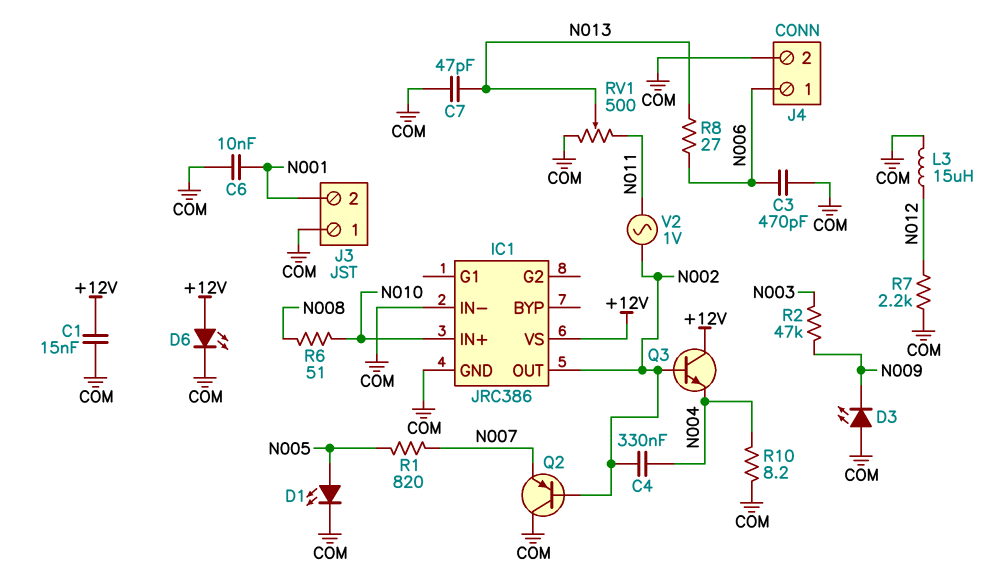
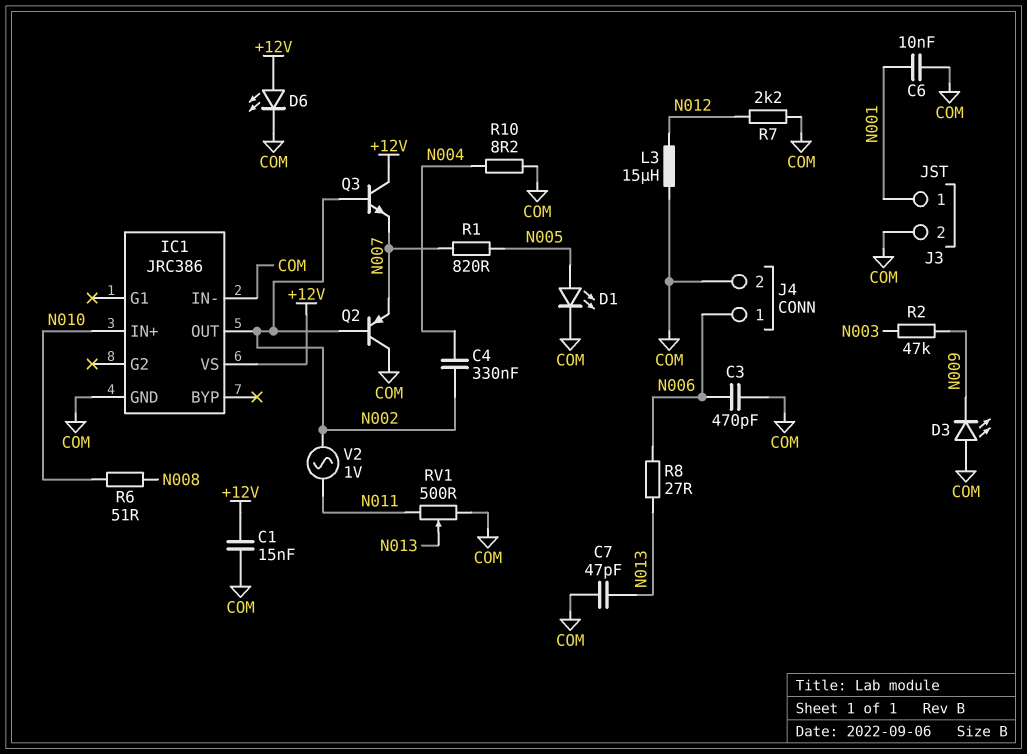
J3 pin 1: COM -> N001
J3 pin 2: N001 -> COM
Q3: NPN (B N002, C +12V, E N004) -> NPN (B N002, C +12V, E N007)

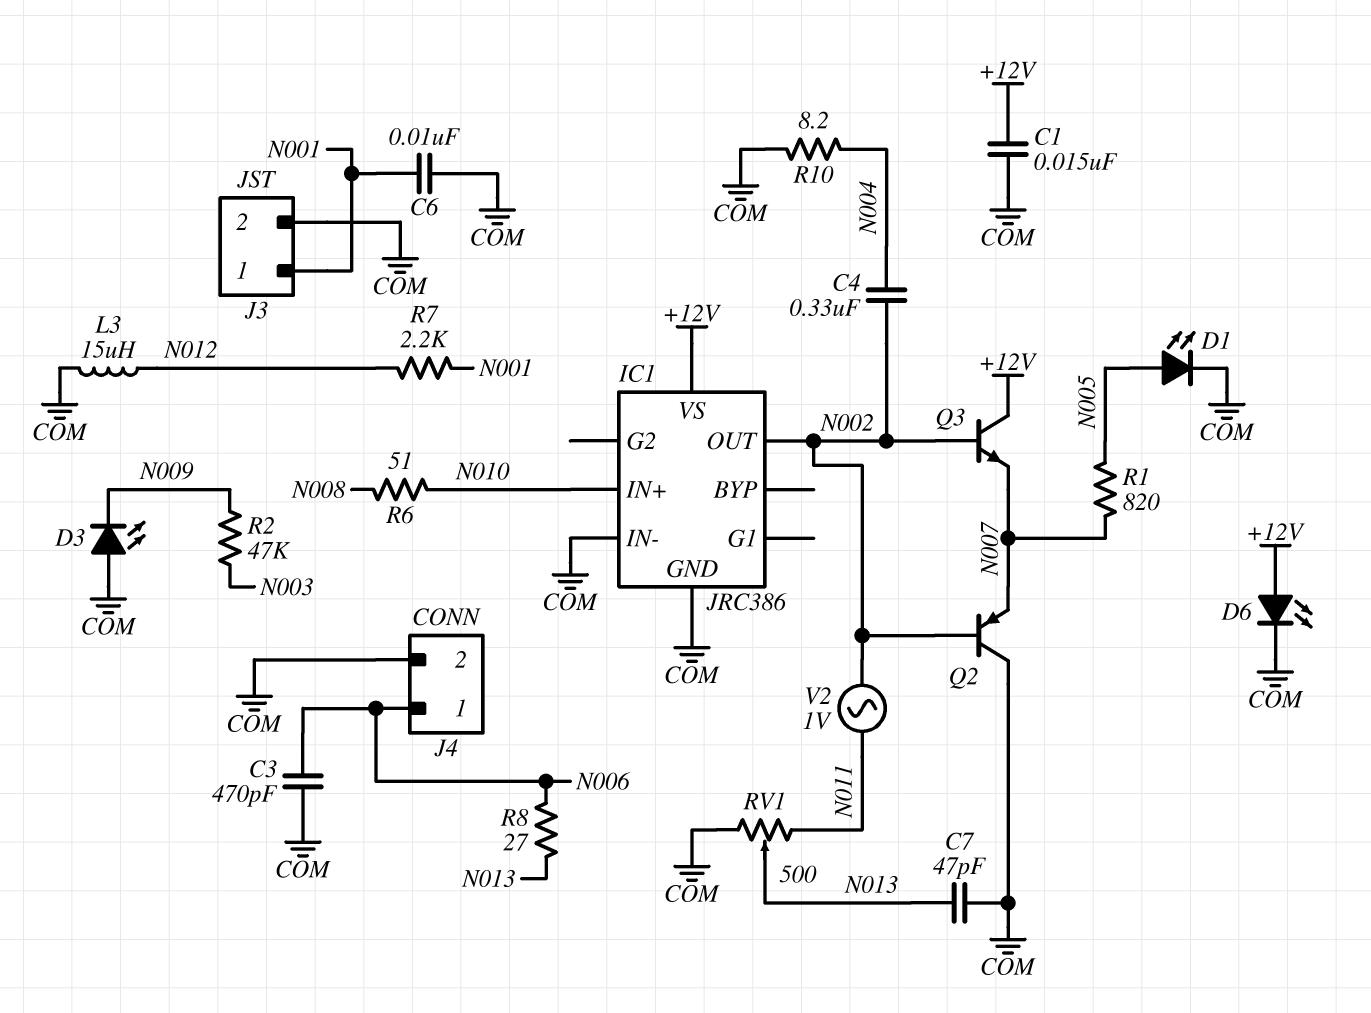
R7: 2.2k (COM, N012) -> 2.2k (N001, N012)

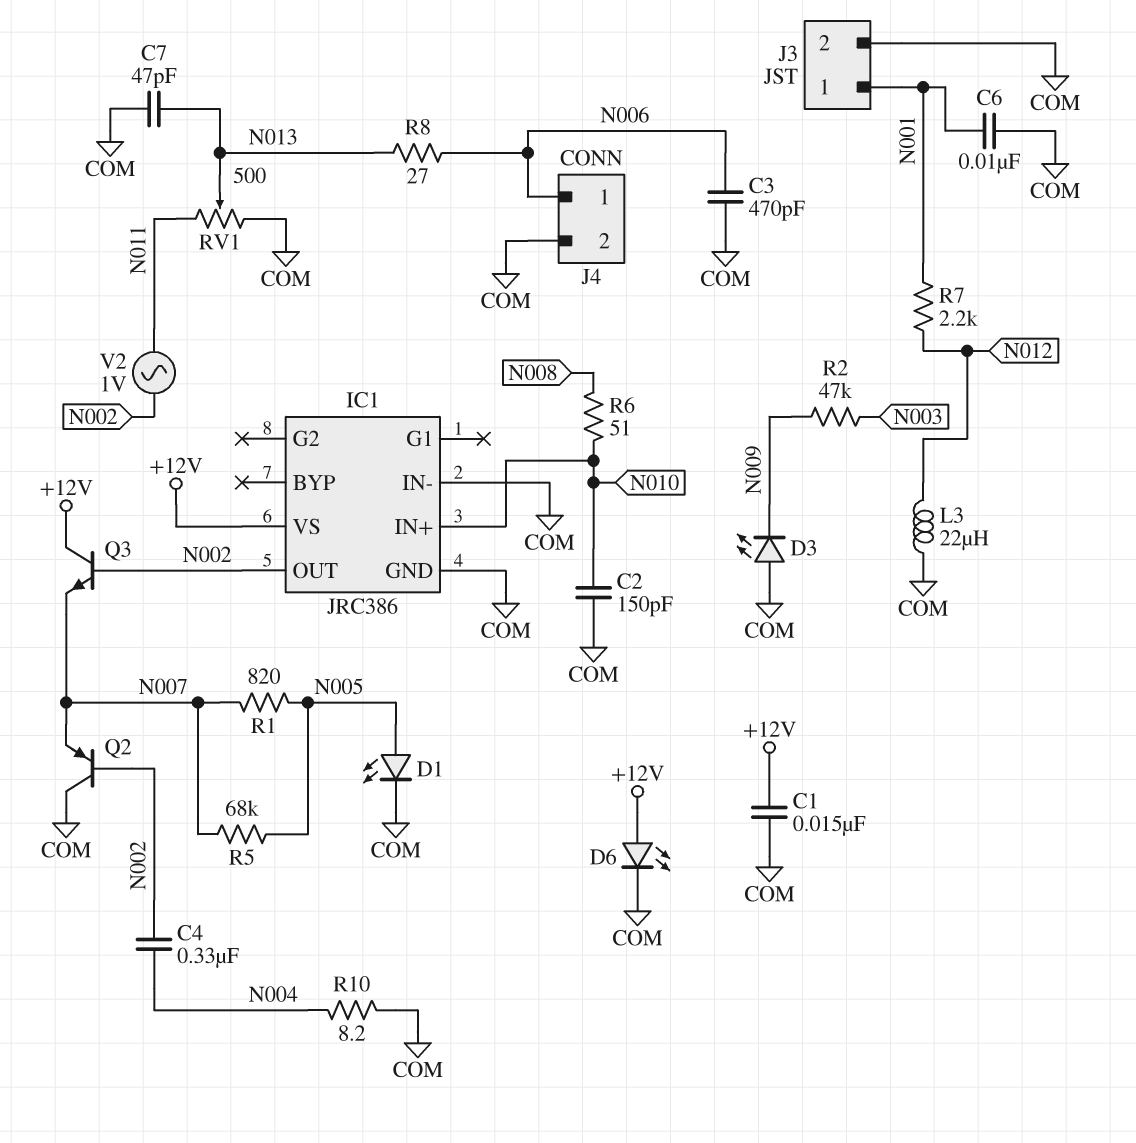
C2: none -> 150pF (COM, N010)
L3: 15uH (COM, N012) -> 22uH (COM, N012)
R5: none -> 68k (N005, N007)

